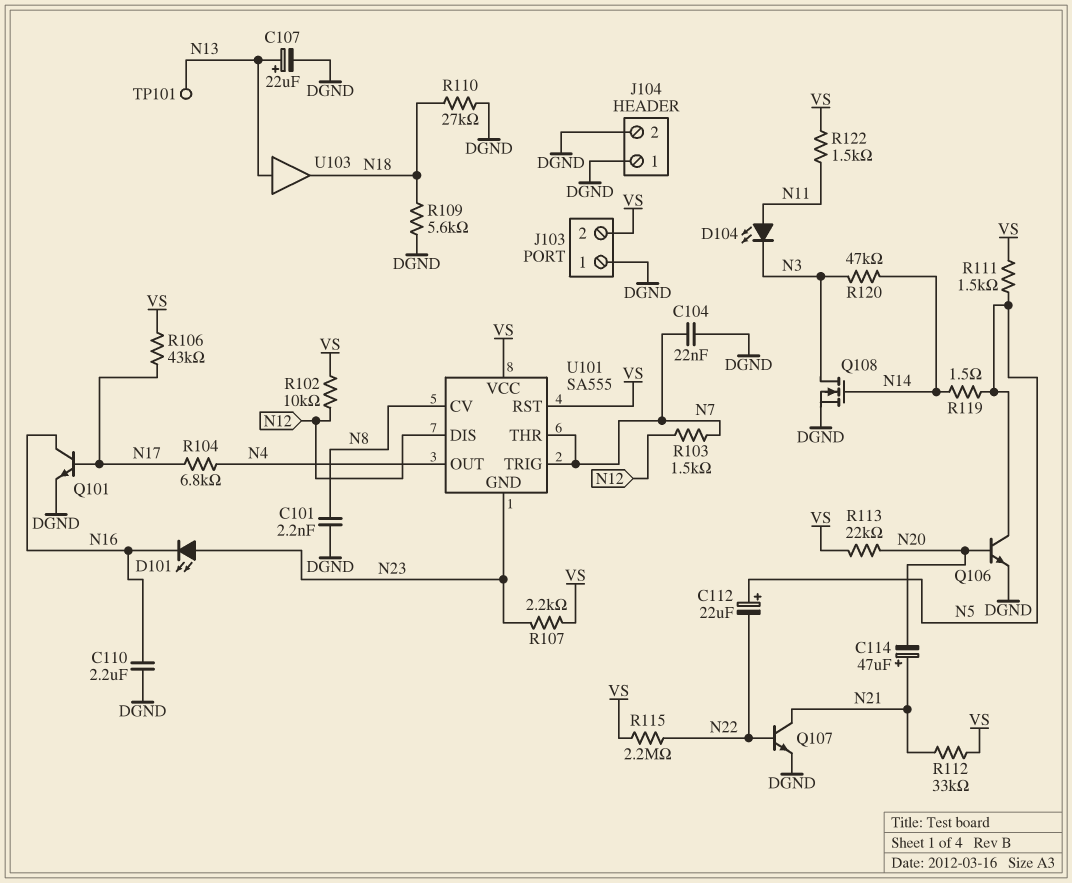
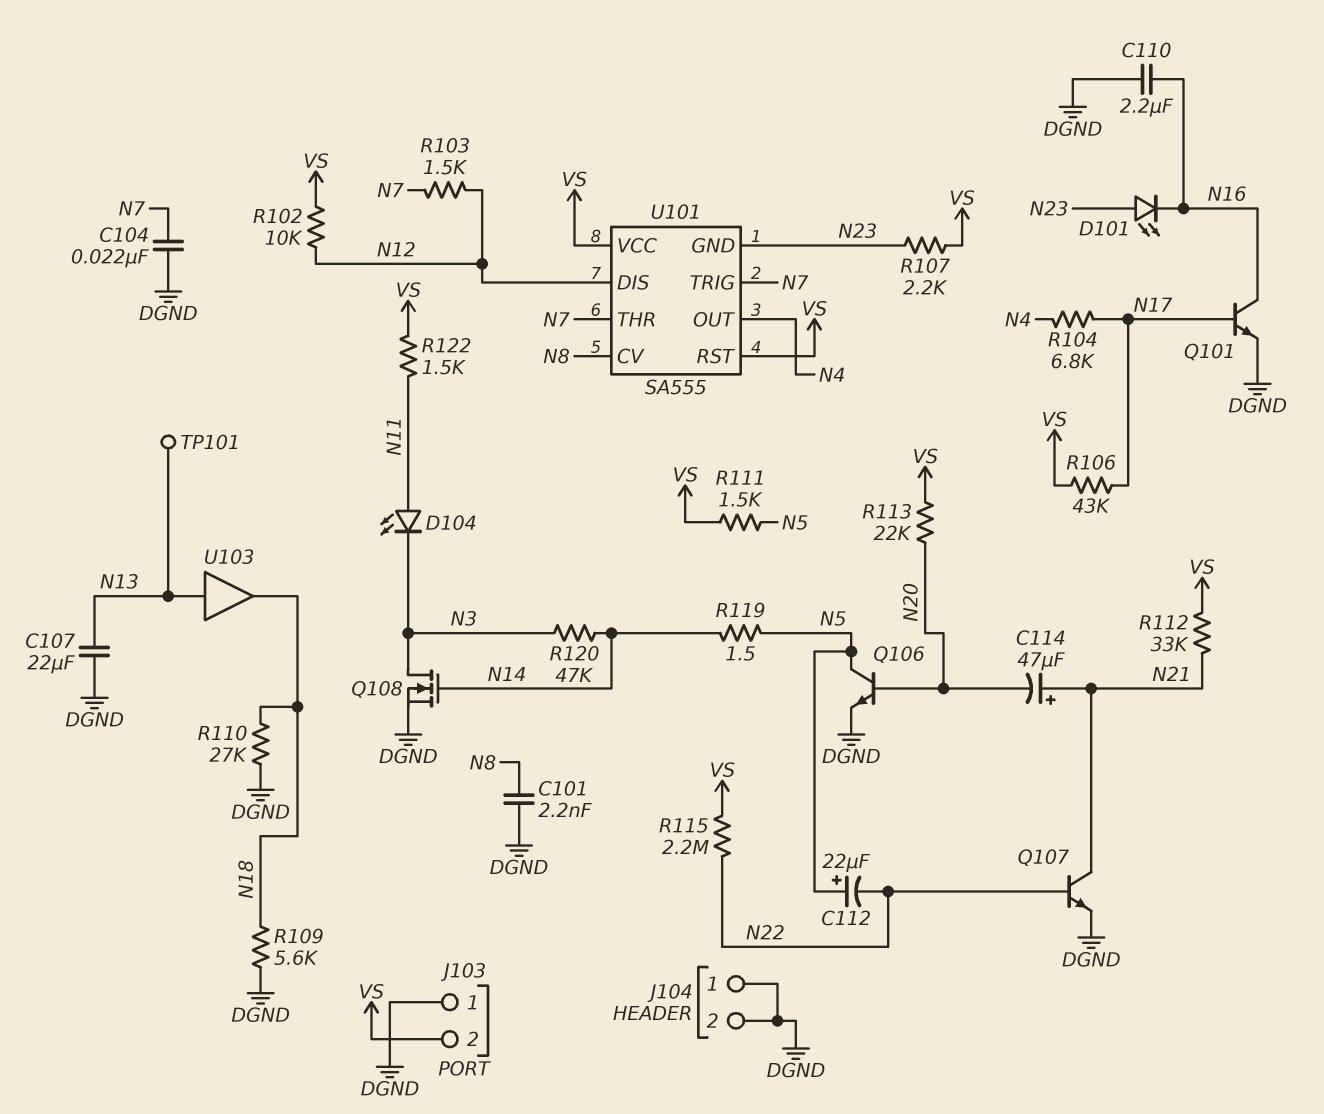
C107: 22uF (plus N13, minus DGND) -> 22uF (DGND, N13)

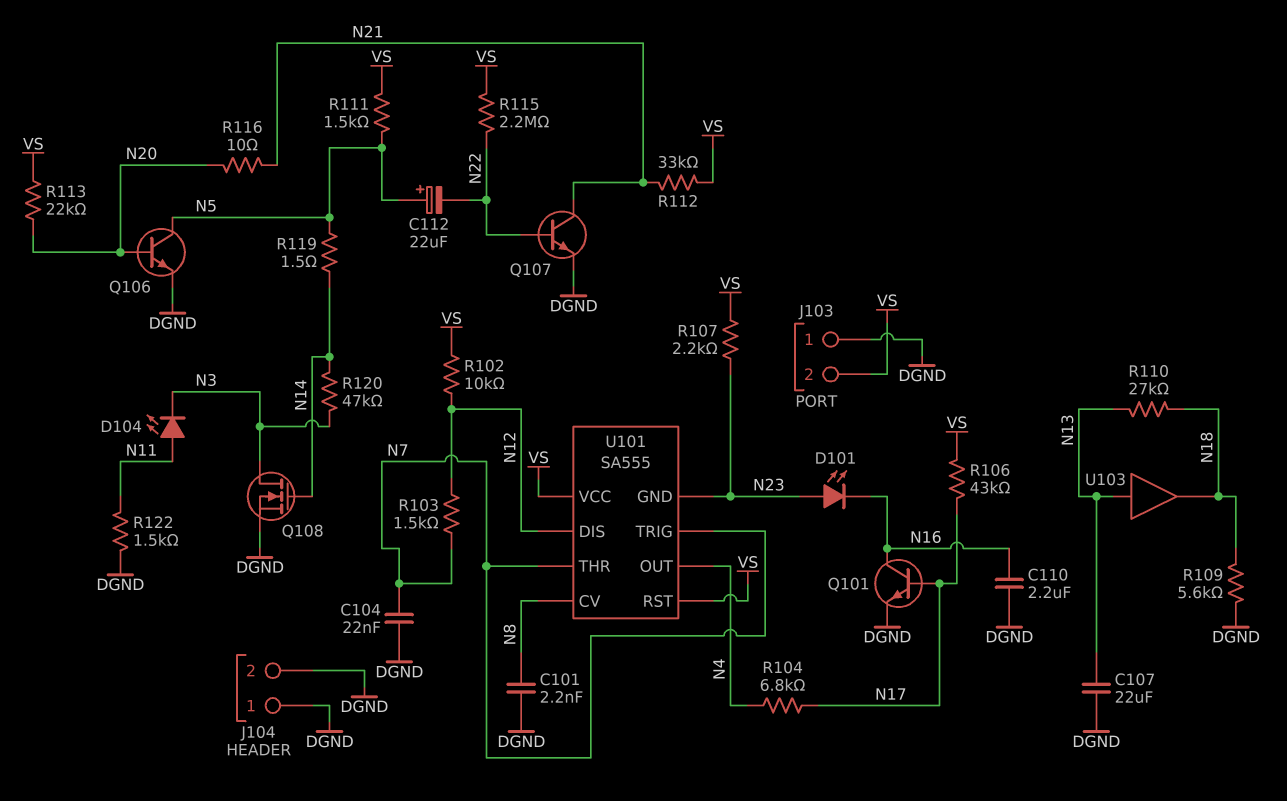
C114: 47uF (plus N21, minus N20) -> none
R110: 27k (DGND, N18) -> 27k (N13, N18)
R116: none -> 10 (N20, N21)
R122: 1.5k (N11, VS) -> 1.5k (DGND, N11)
TP101: test point (N13) -> none

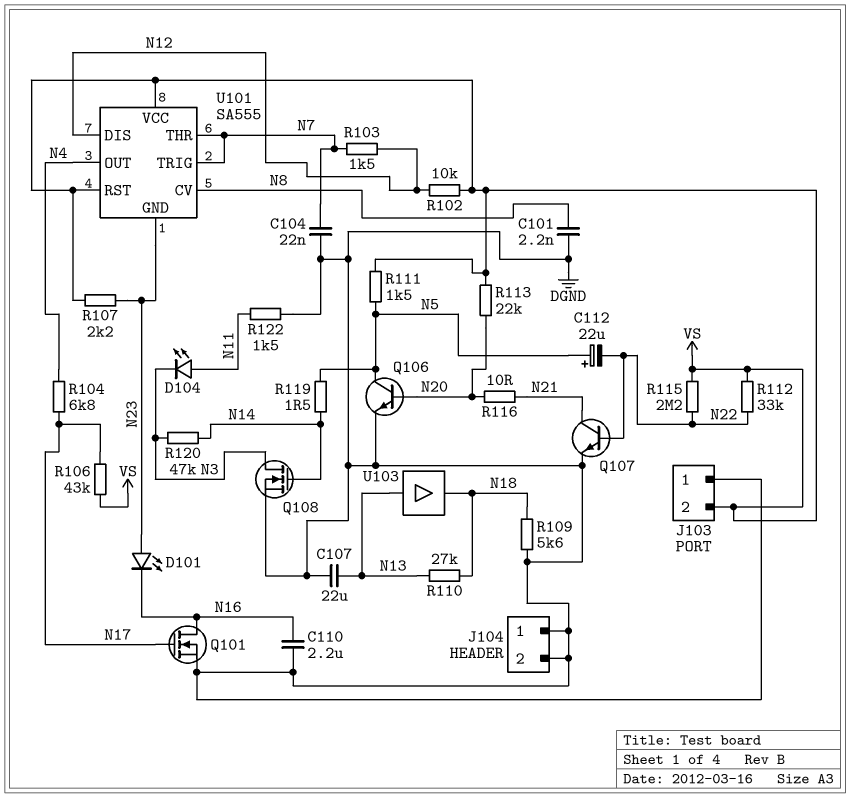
Q101: NPN (B N17, C N16, E DGND) -> NMOS (G N17, D N16, S DGND)
R112: 33k (N21, VS) -> 33k (N22, VS)

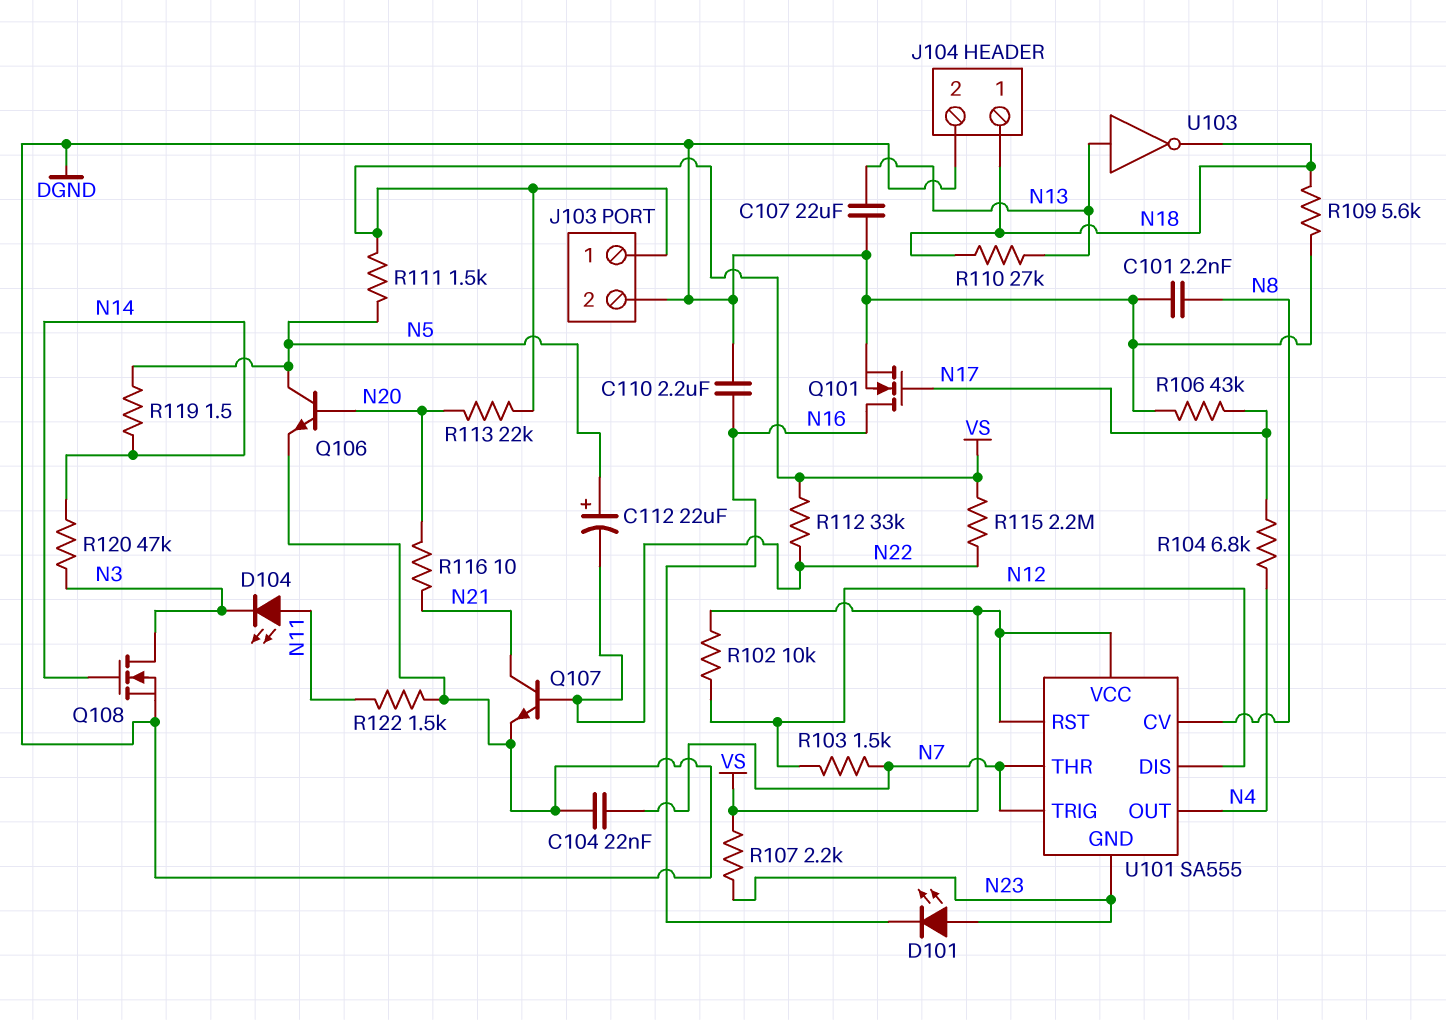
J103 pin 1: DGND -> VS
J103 pin 2: VS -> DGND
J104 pin 1: DGND -> N18
R106: 43k (N17, VS) -> 43k (DGND, N17)
U103: buffer (in N13, out N18) -> NOT (in N13, out N18)

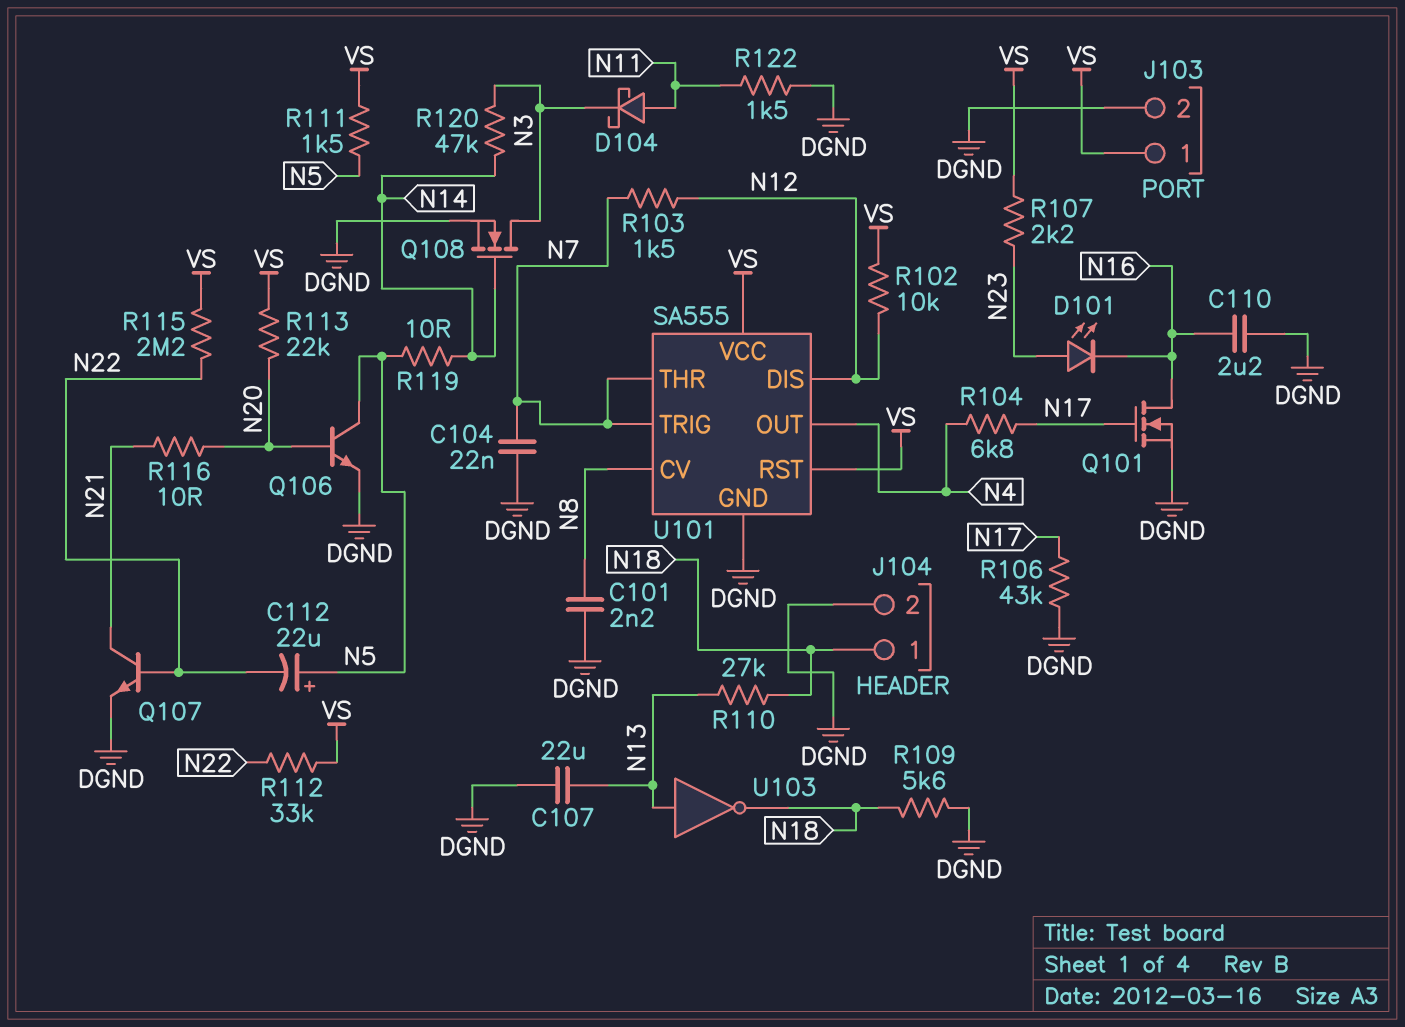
D104: LED (A N11, K N3) -> schottky (A N11, K N3)
R119: 1.5 (N5, N14) -> 10 (N5, N14)
U101 pin GND: N23 -> DGND

